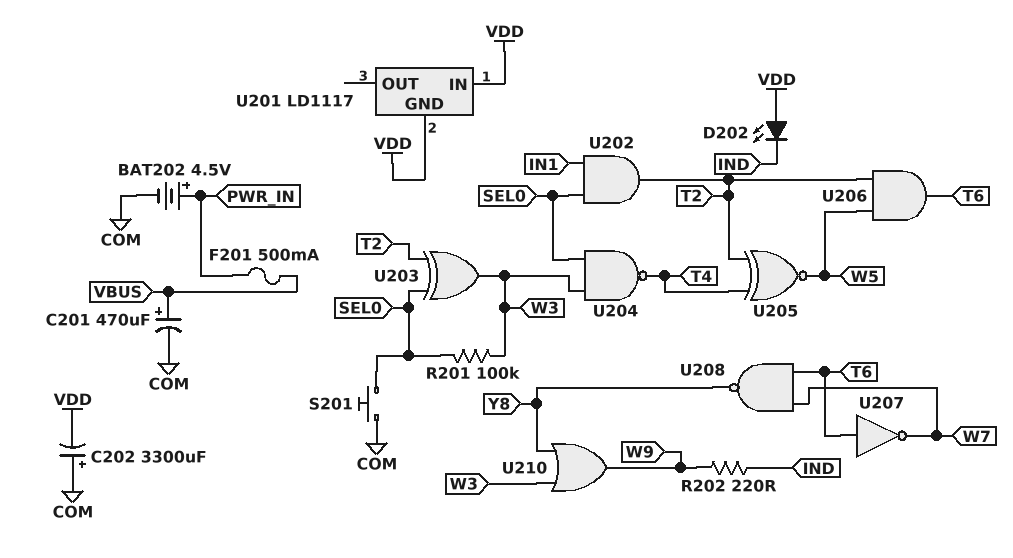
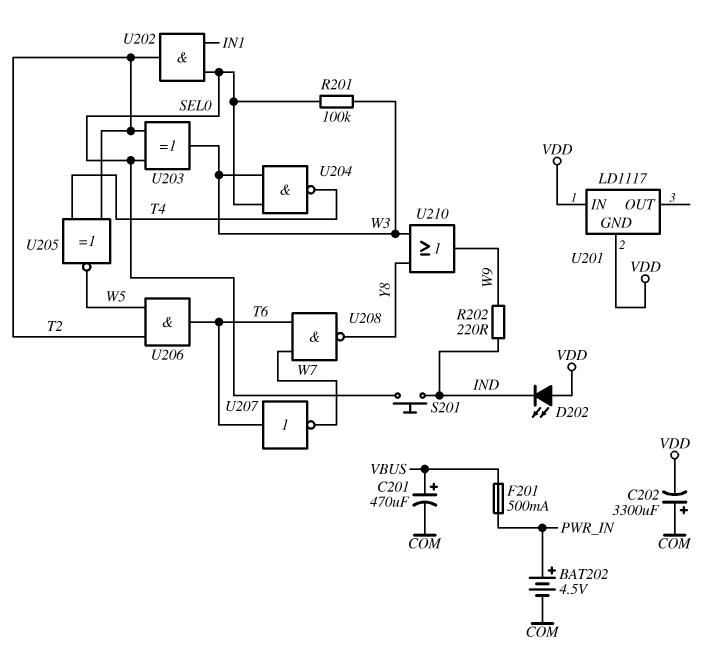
S201: button (COM, SEL0) -> button (IND, SEL0)

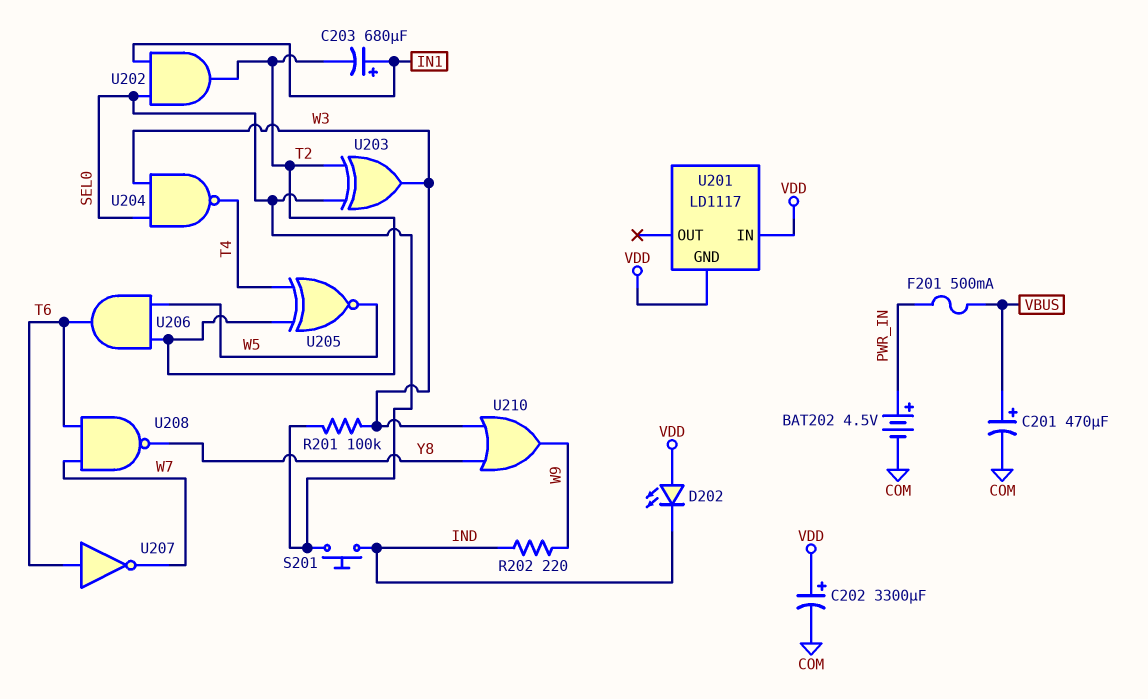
C202: 3300uF (plus COM, minus VDD) -> 3300uF (plus VDD, minus COM)
C203: none -> 680uF (plus IN1, minus T2)

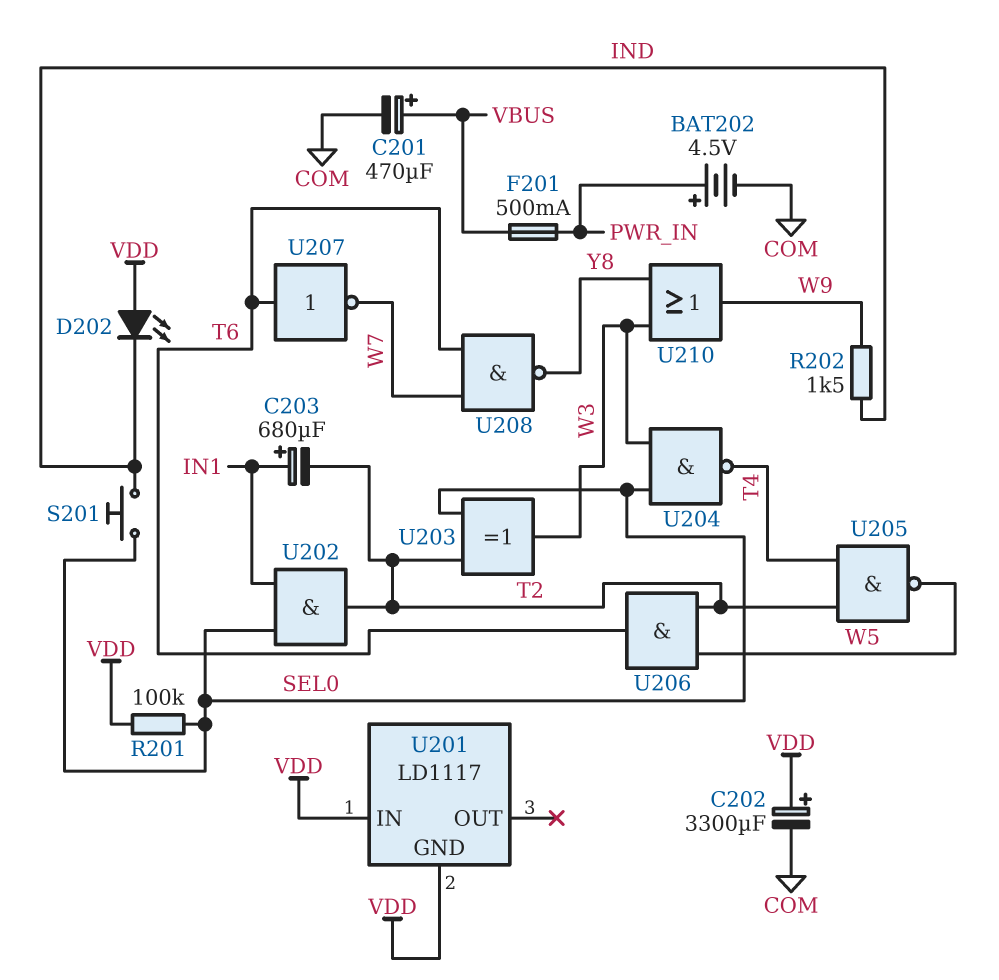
R201: 100k (SEL0, W3) -> 100k (SEL0, VDD)
R202: 220 (IND, W9) -> 1.5k (IND, W9)
U205: XNOR (in T2, in T4, out W5) -> NAND (in T2, in T4, out W5)

